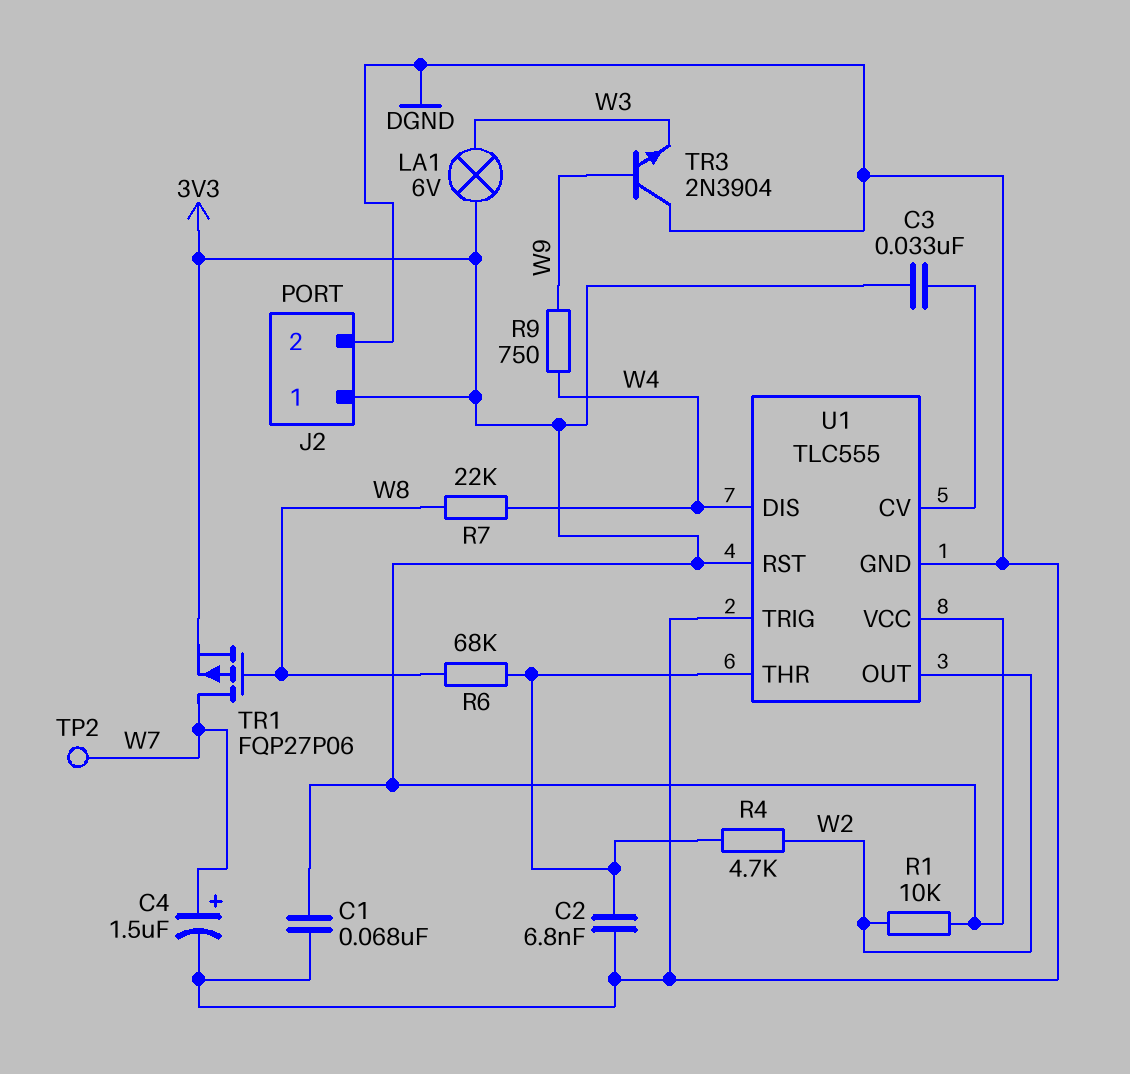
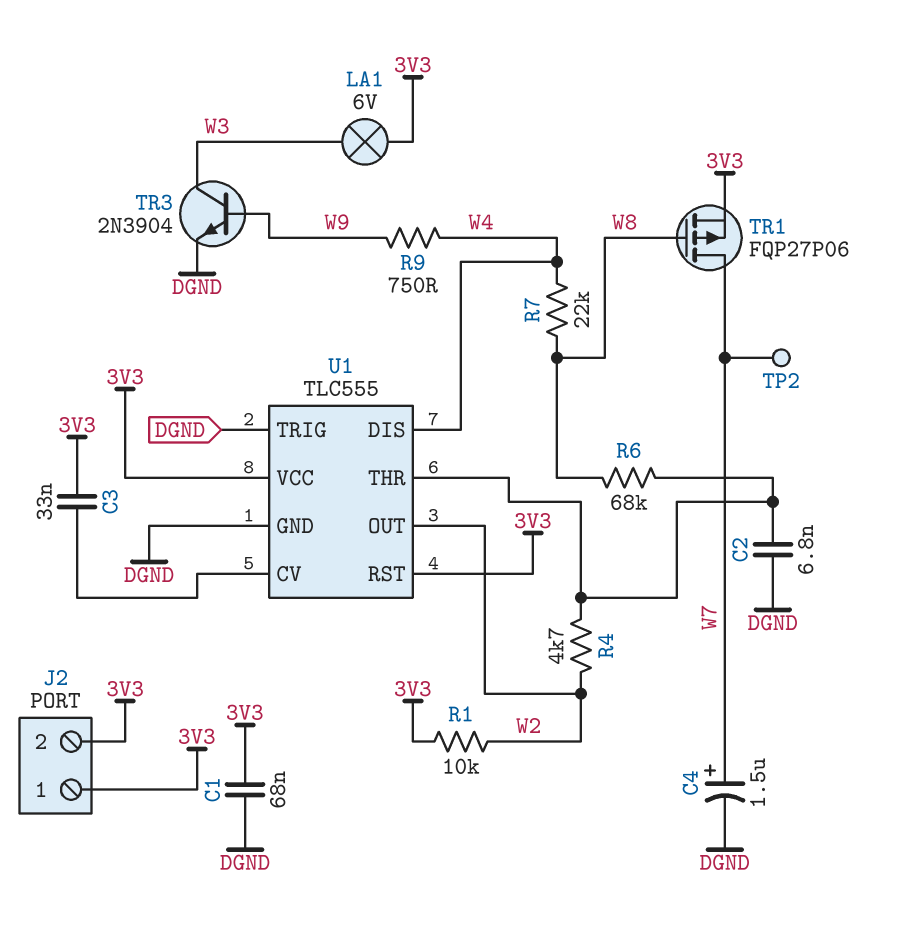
J2 pin 2: DGND -> 3V3
TR3: NPN 2N3904 (B W9, C DGND, E W3) -> NPN 2N3904 (B W9, C W3, E DGND)

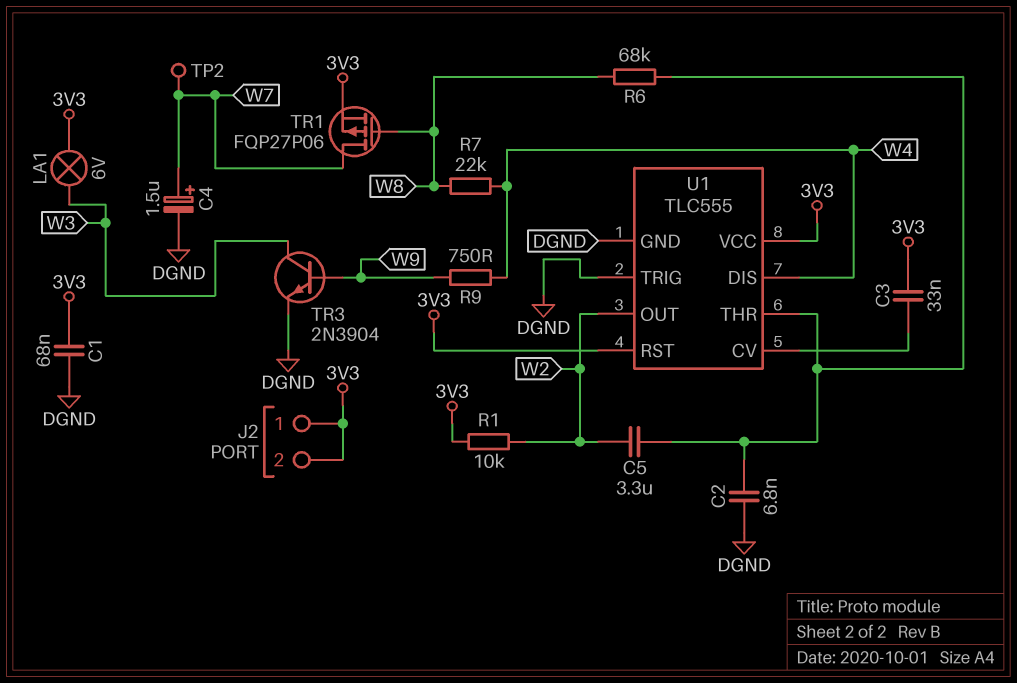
C5: none -> 3.3uF (U1/THR, W2)
R4: 4.7k (U1/THR, W2) -> none

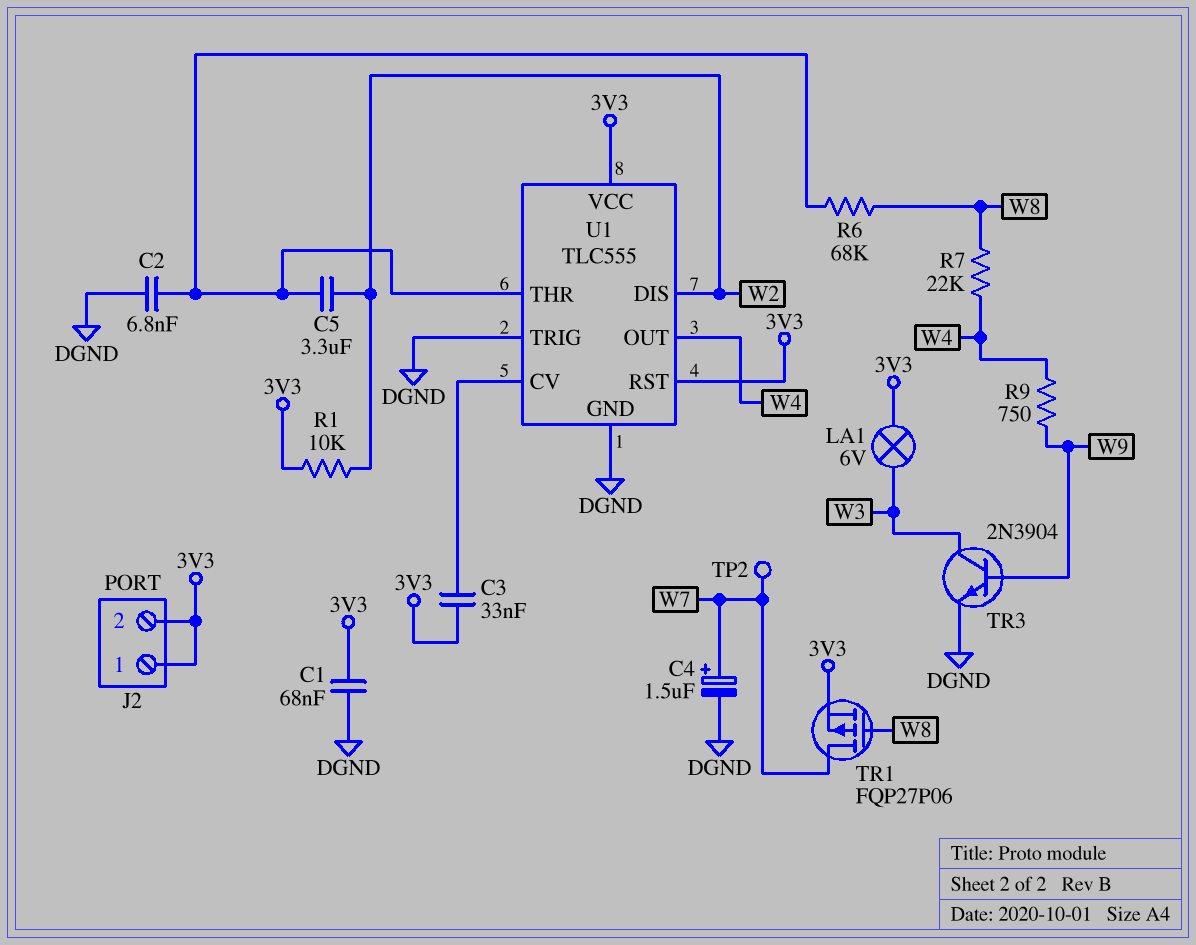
U1 pin DIS: W4 -> W2
U1 pin OUT: W2 -> W4

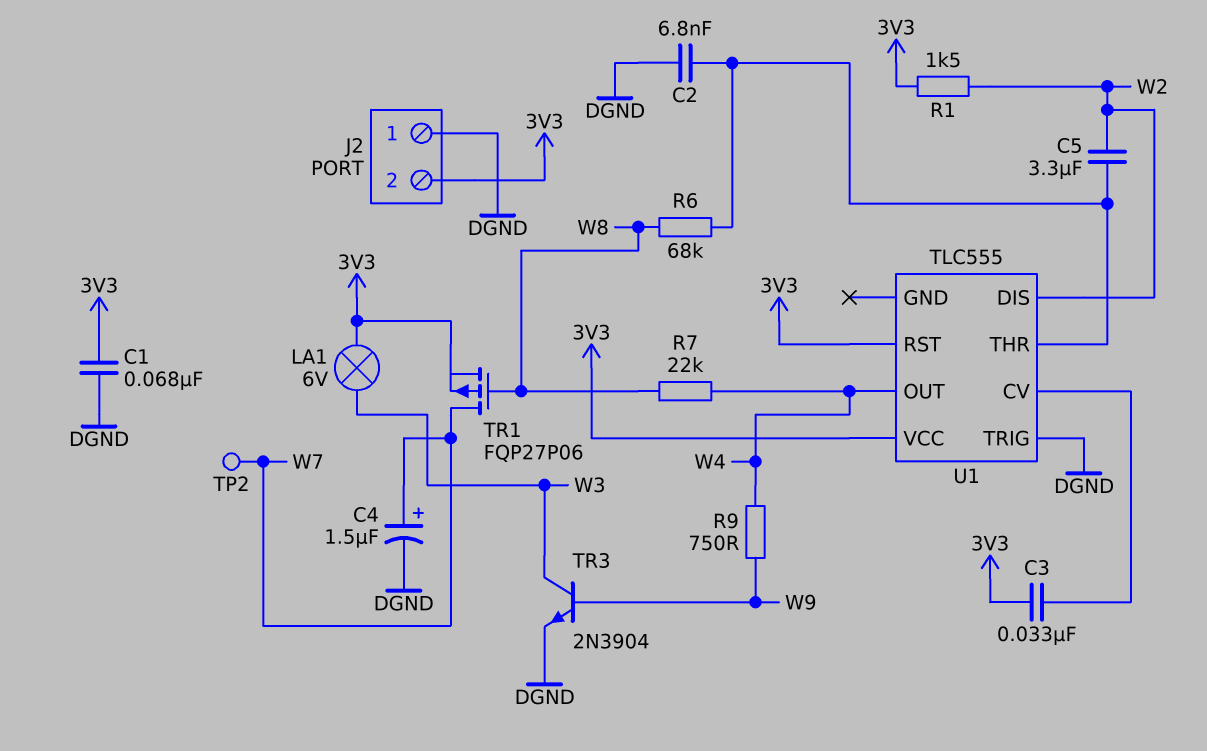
J2 pin 1: 3V3 -> DGND
R1: 10k (3V3, W2) -> 1.5k (3V3, W2)
U1 pin GND: DGND -> none

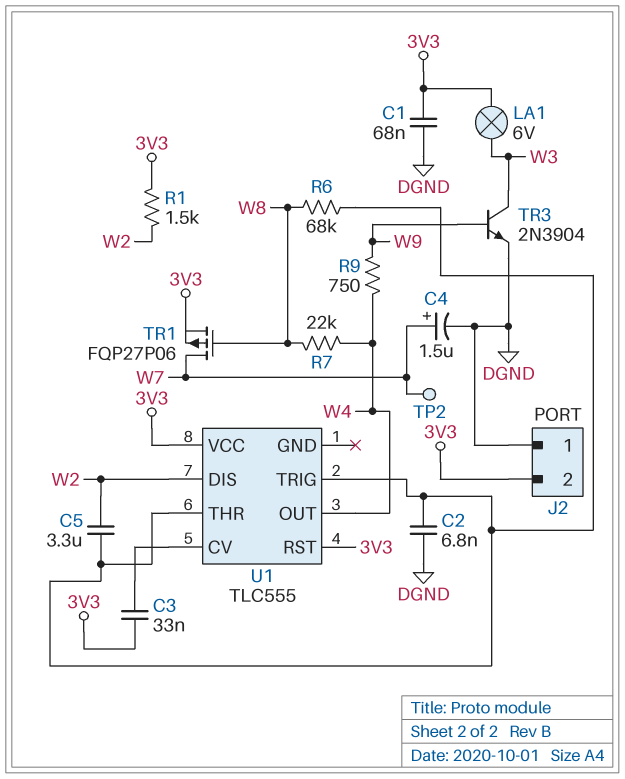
U1 pin TRIG: DGND -> U1/THR

